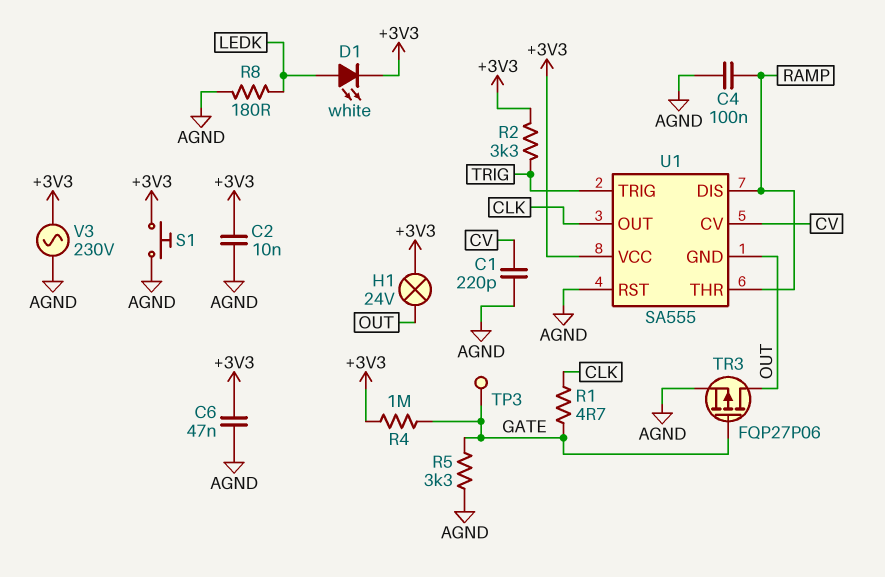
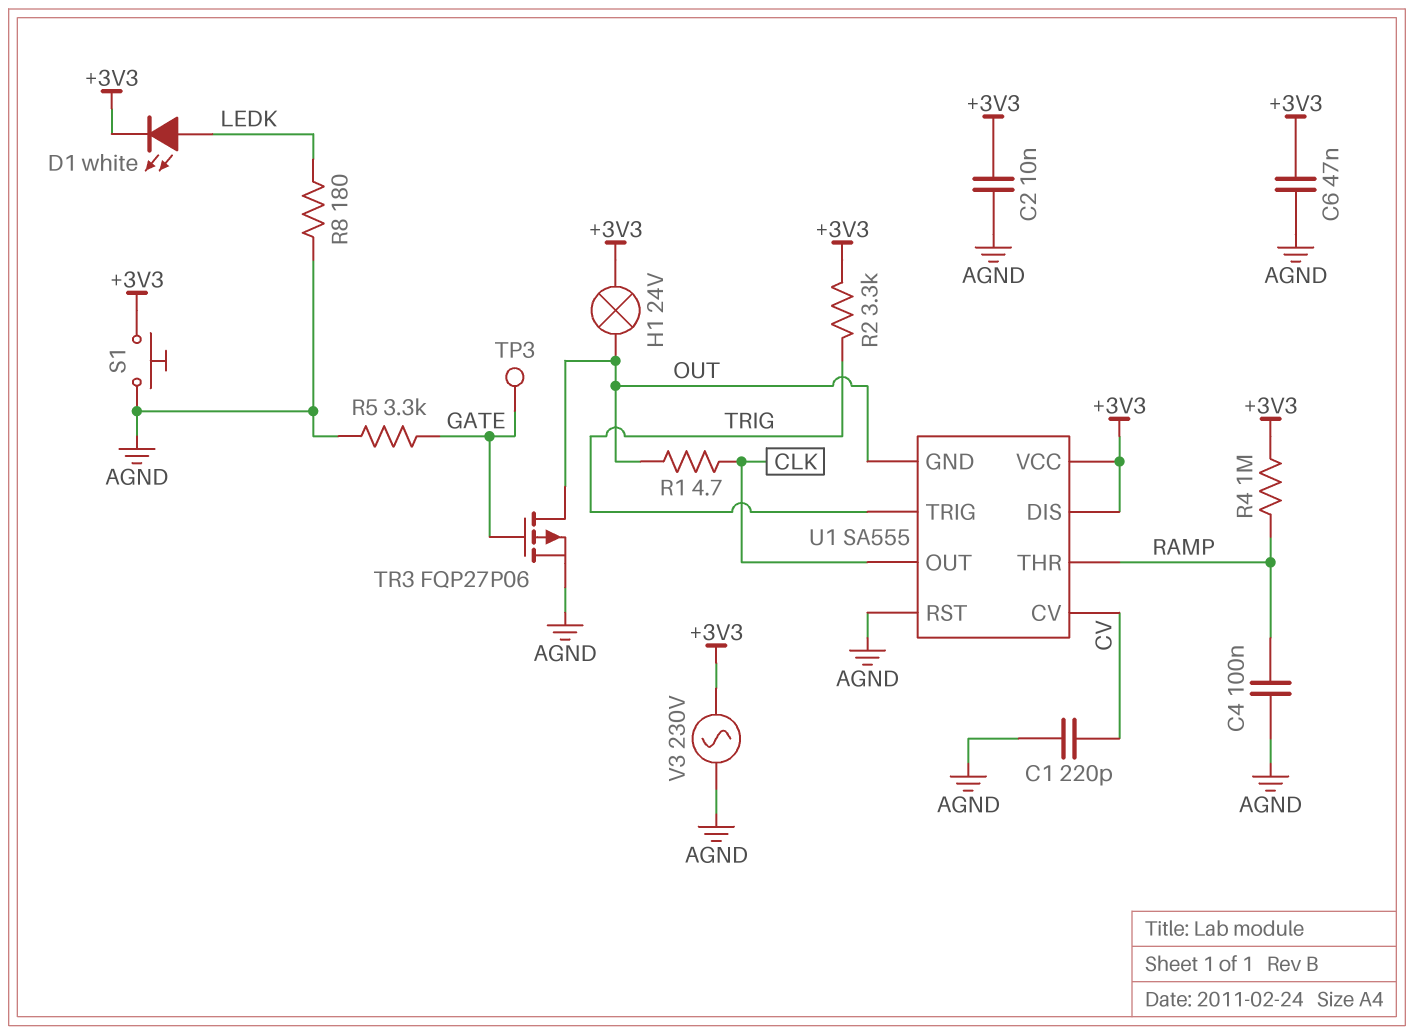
R1: 4.7 (CLK, GATE) -> 4.7 (CLK, OUT)
R4: 1M (+3V3, GATE) -> 1M (+3V3, RAMP)
U1 pin DIS: RAMP -> +3V3

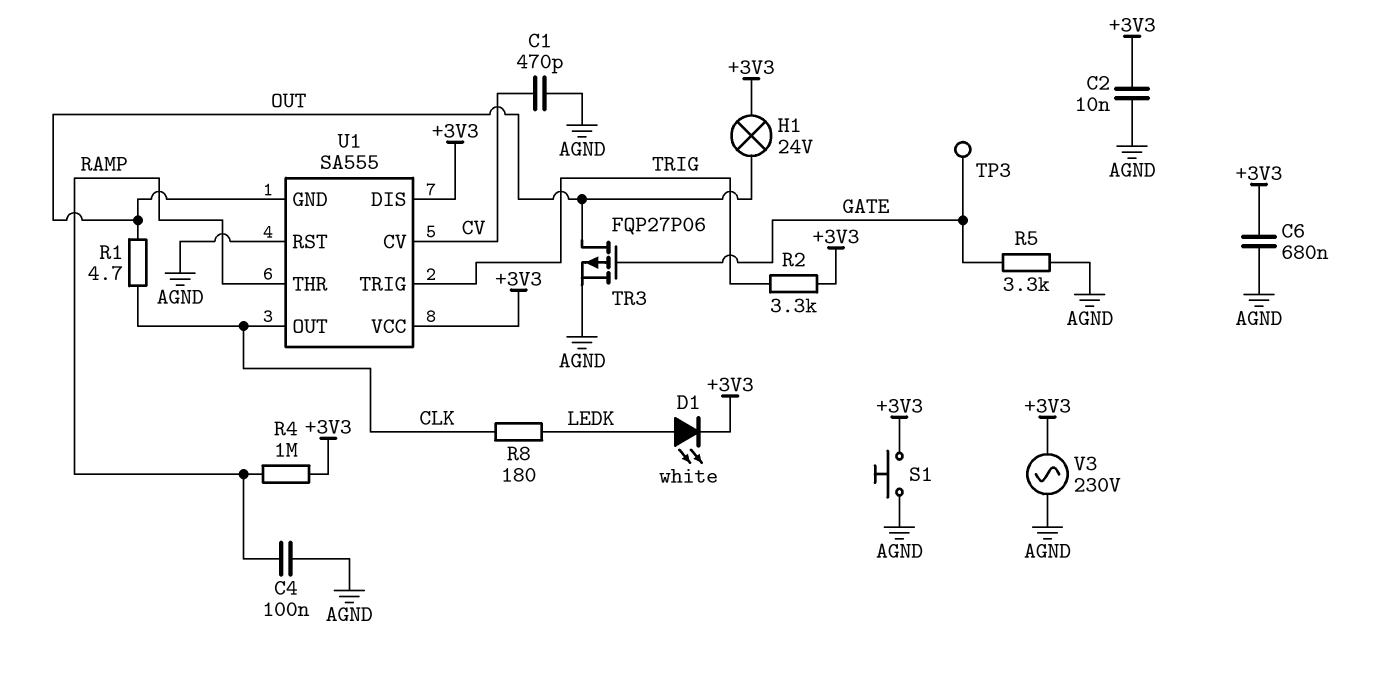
C1: 220pF (AGND, CV) -> 470pF (AGND, CV)
C6: 47nF (+3V3, AGND) -> 680nF (+3V3, AGND)
R8: 180 (AGND, LEDK) -> 180 (CLK, LEDK)

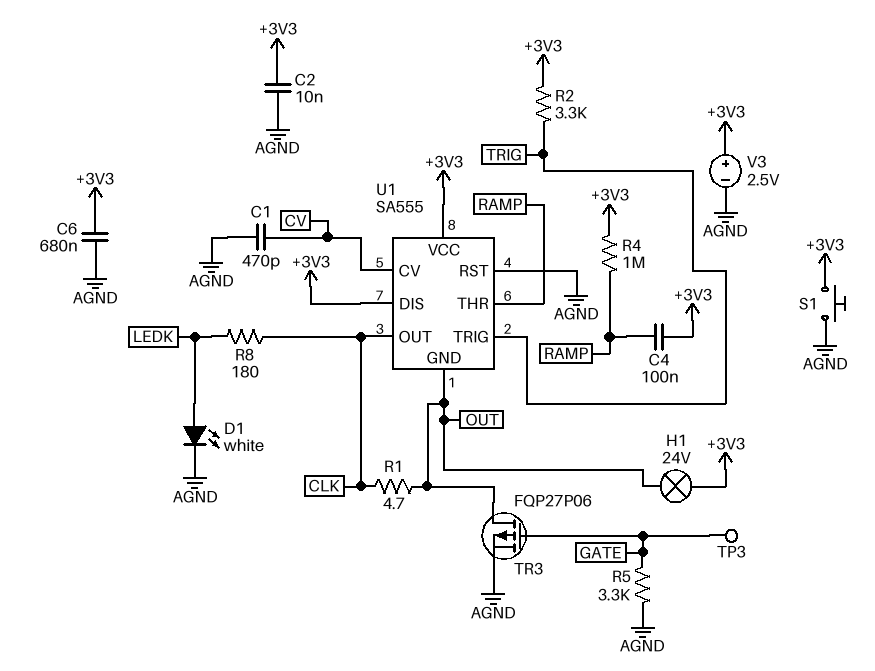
C4: 100nF (AGND, RAMP) -> 100nF (+3V3, RAMP)
D1: LED white (A LEDK, K +3V3) -> LED white (A LEDK, K AGND)
V3: AC 230V (+3V3, AGND) -> 2.5V (plus +3V3, minus AGND)

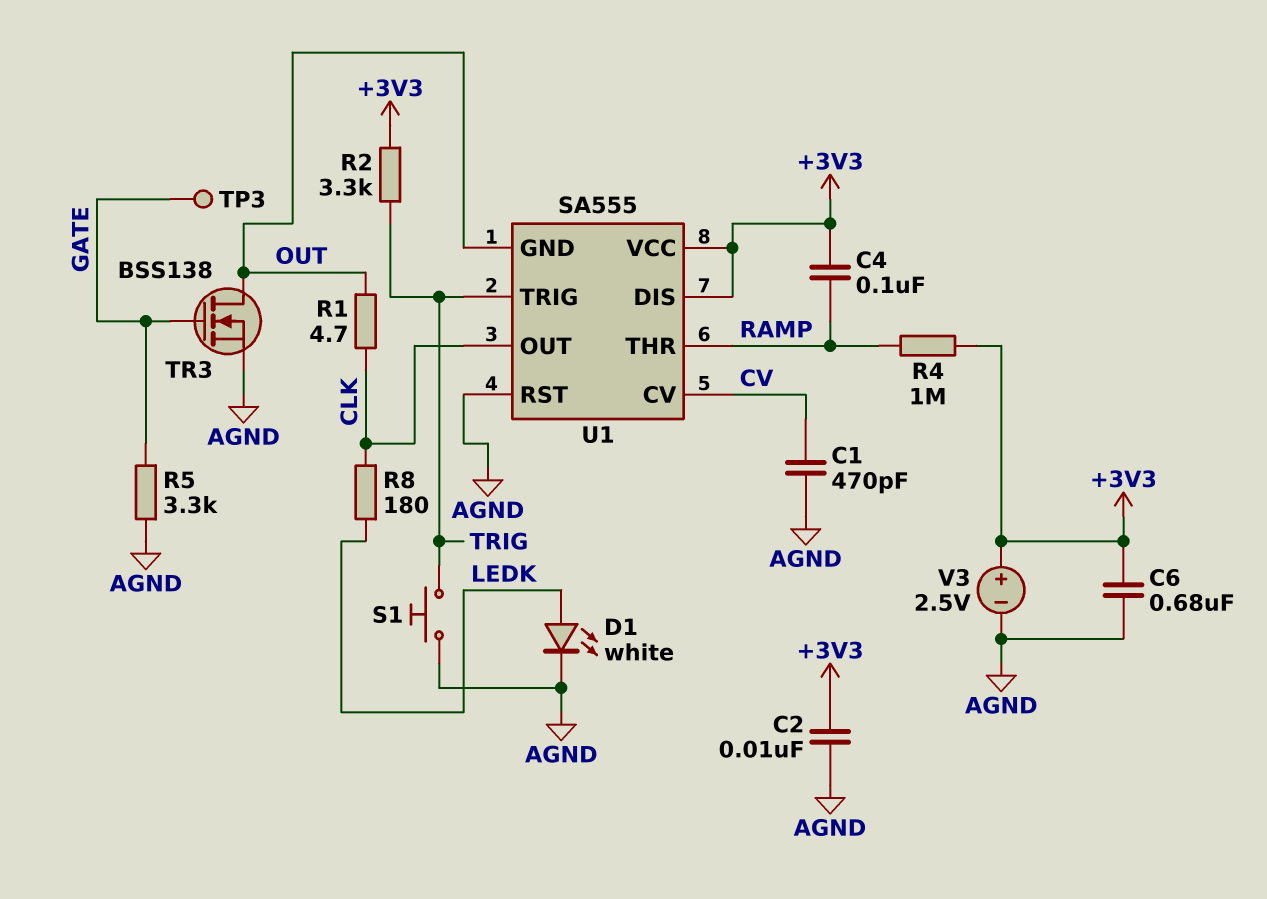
H1: lamp 24V (+3V3, OUT) -> none
S1: button (+3V3, AGND) -> button (AGND, TRIG)
TR3: PMOS FQP27P06 (G GATE, D OUT, S AGND) -> NMOS BSS138 (G GATE, D OUT, S AGND)

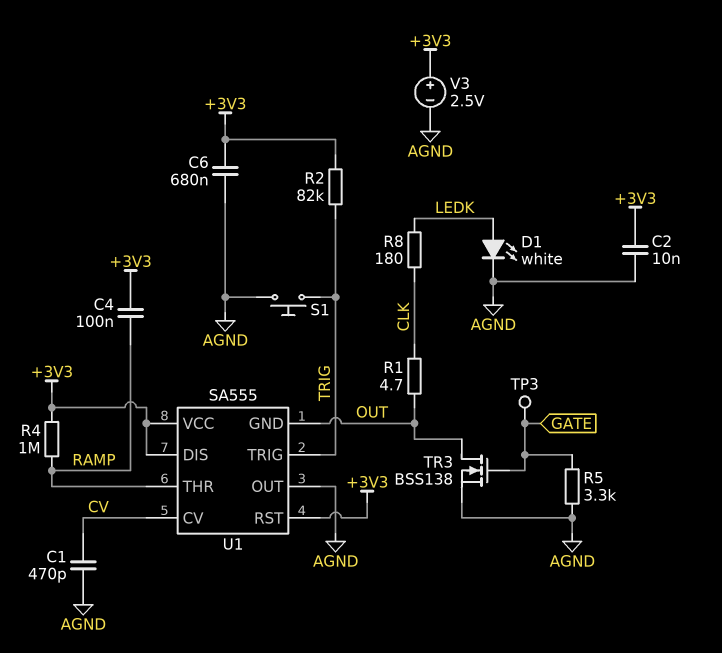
R2: 3.3k (+3V3, TRIG) -> 82k (+3V3, TRIG)
U1 pin OUT: CLK -> AGND
U1 pin RST: AGND -> +3V3

